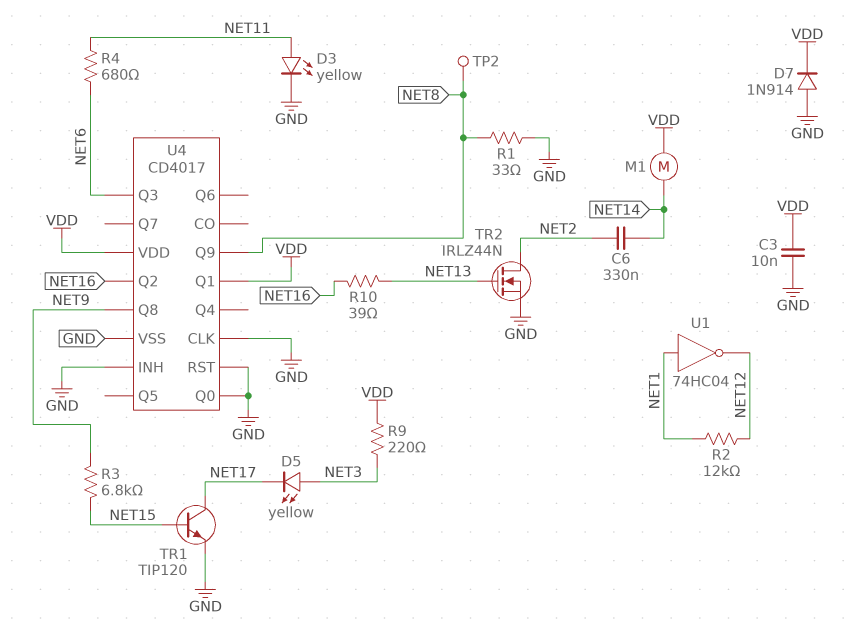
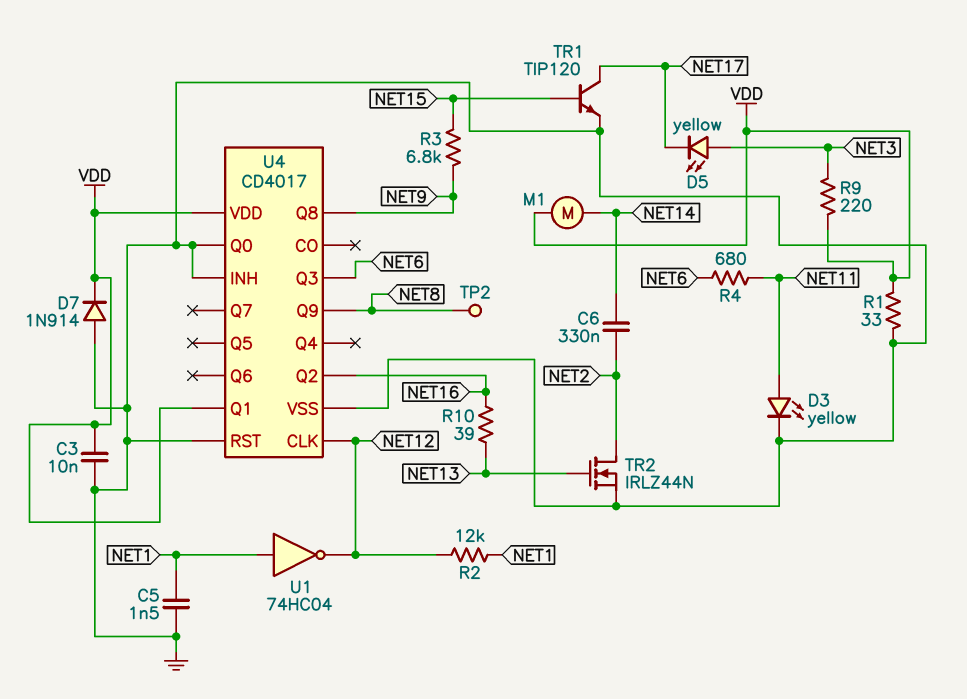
C5: none -> 1.5nF (GND, NET1)
R1: 33 (GND, NET8) -> 33 (GND, VDD)
U4 pin CLK: GND -> NET12

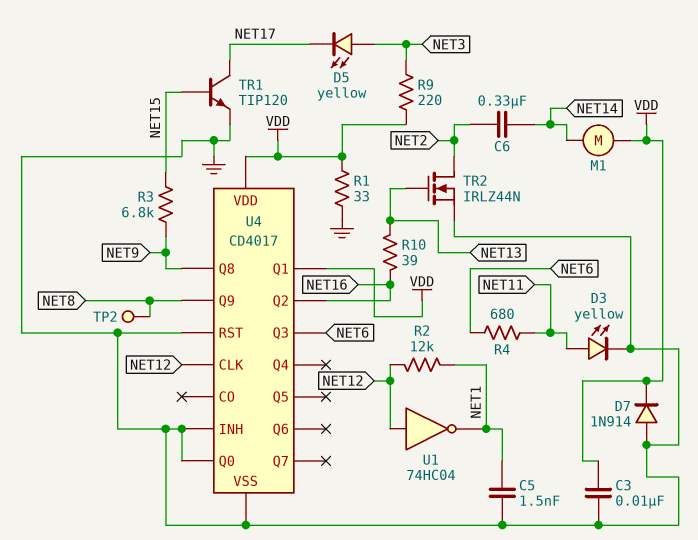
U1: NOT 74HC04 (in NET1, out NET12) -> NOT 74HC04 (in NET12, out NET1)

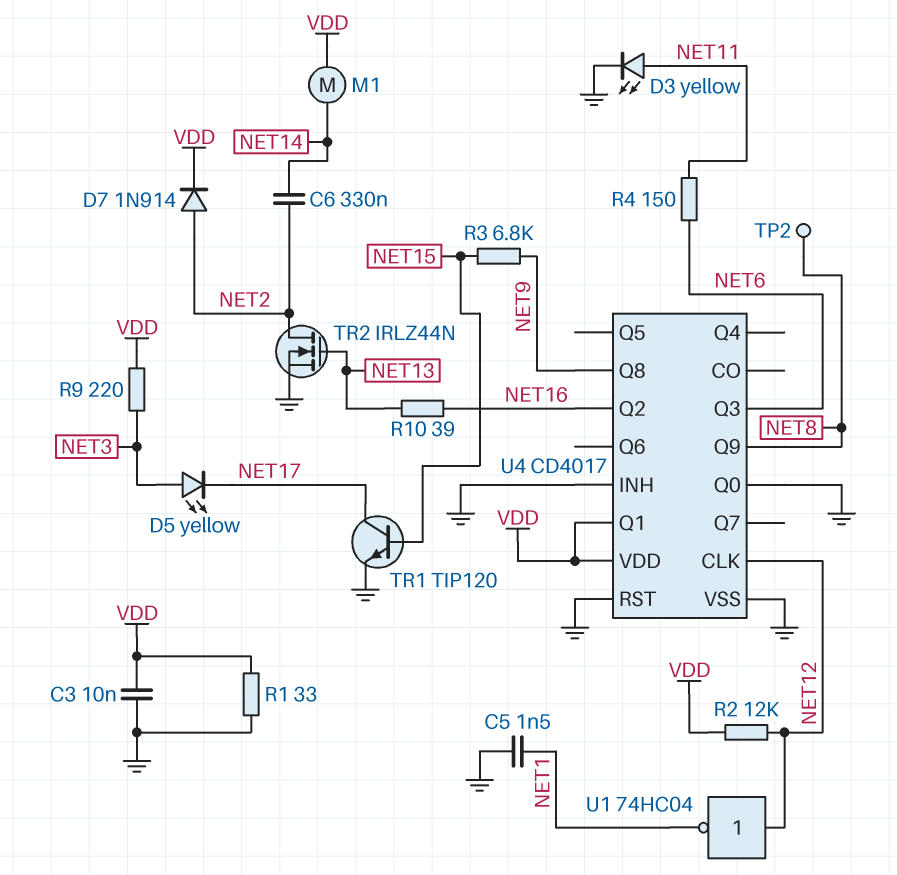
D7: diode 1N914 (A GND, K VDD) -> diode 1N914 (A NET2, K VDD)
R2: 12k (NET1, NET12) -> 12k (NET12, VDD)
R4: 680 (NET6, NET11) -> 150 (NET6, NET11)

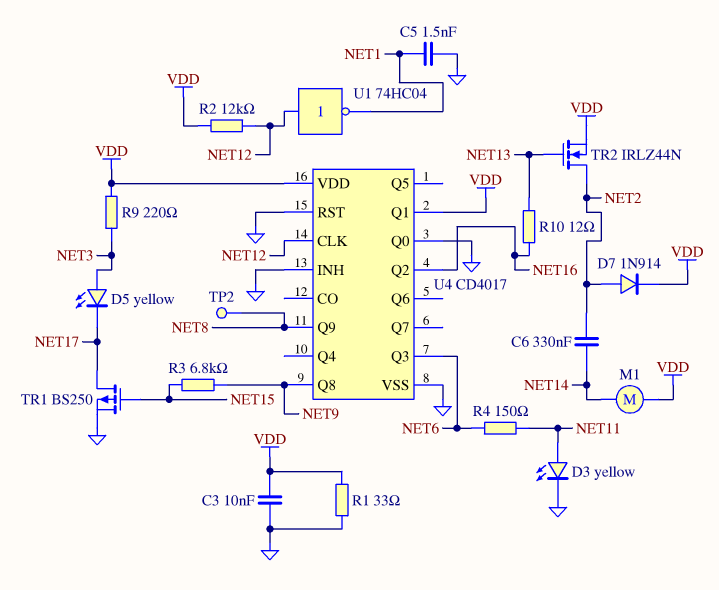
R10: 39 (NET13, NET16) -> 12 (NET13, NET16)
TR1: NPN TIP120 (B NET15, C NET17, E GND) -> PMOS BS250 (G NET15, D NET17, S GND)
TR2: NMOS IRLZ44N (G NET13, D NET2, S GND) -> NMOS IRLZ44N (G NET13, D NET2, S VDD)

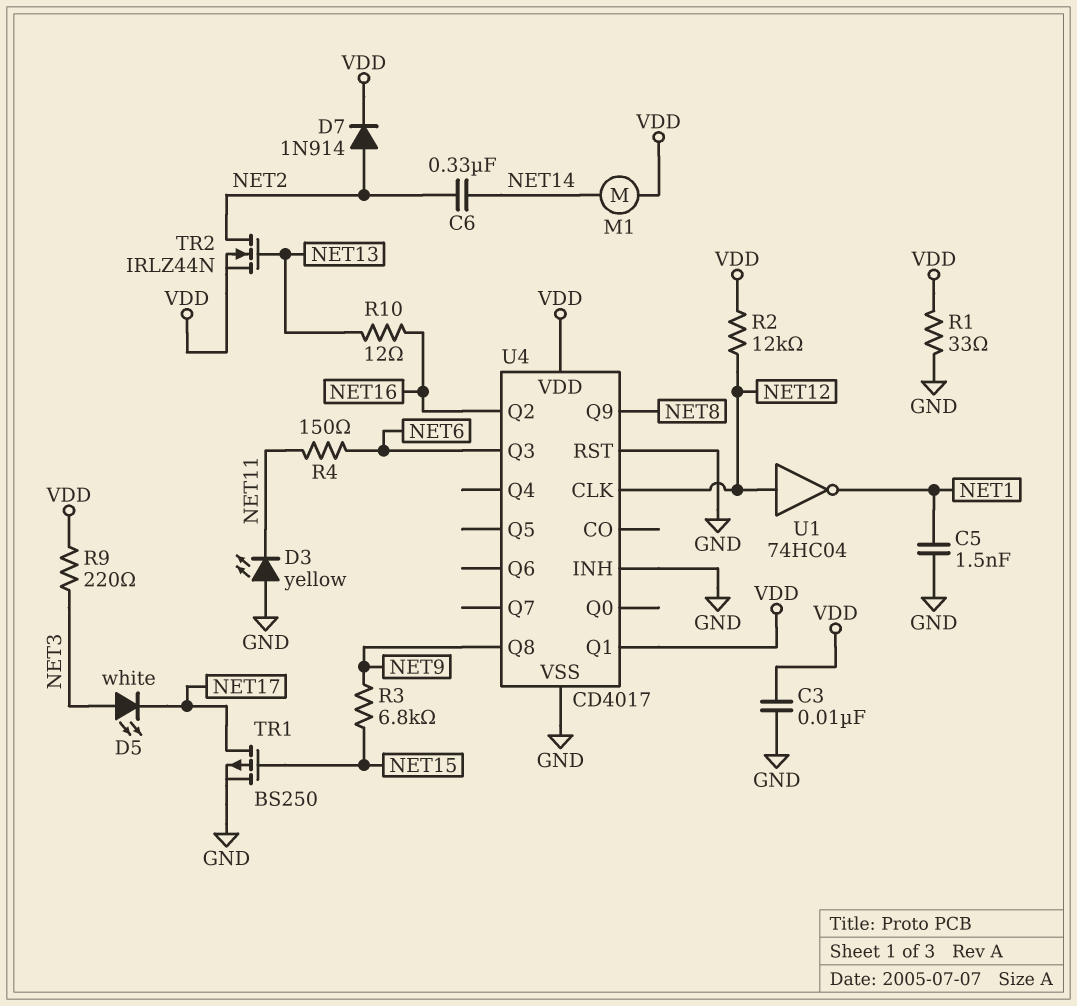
D3: LED yellow (A NET11, K GND) -> LED yellow (A GND, K NET11)
D5: LED yellow (A NET3, K NET17) -> LED white (A NET3, K NET17)
TP2: test point (NET8) -> none
U4 pin Q0: GND -> none

